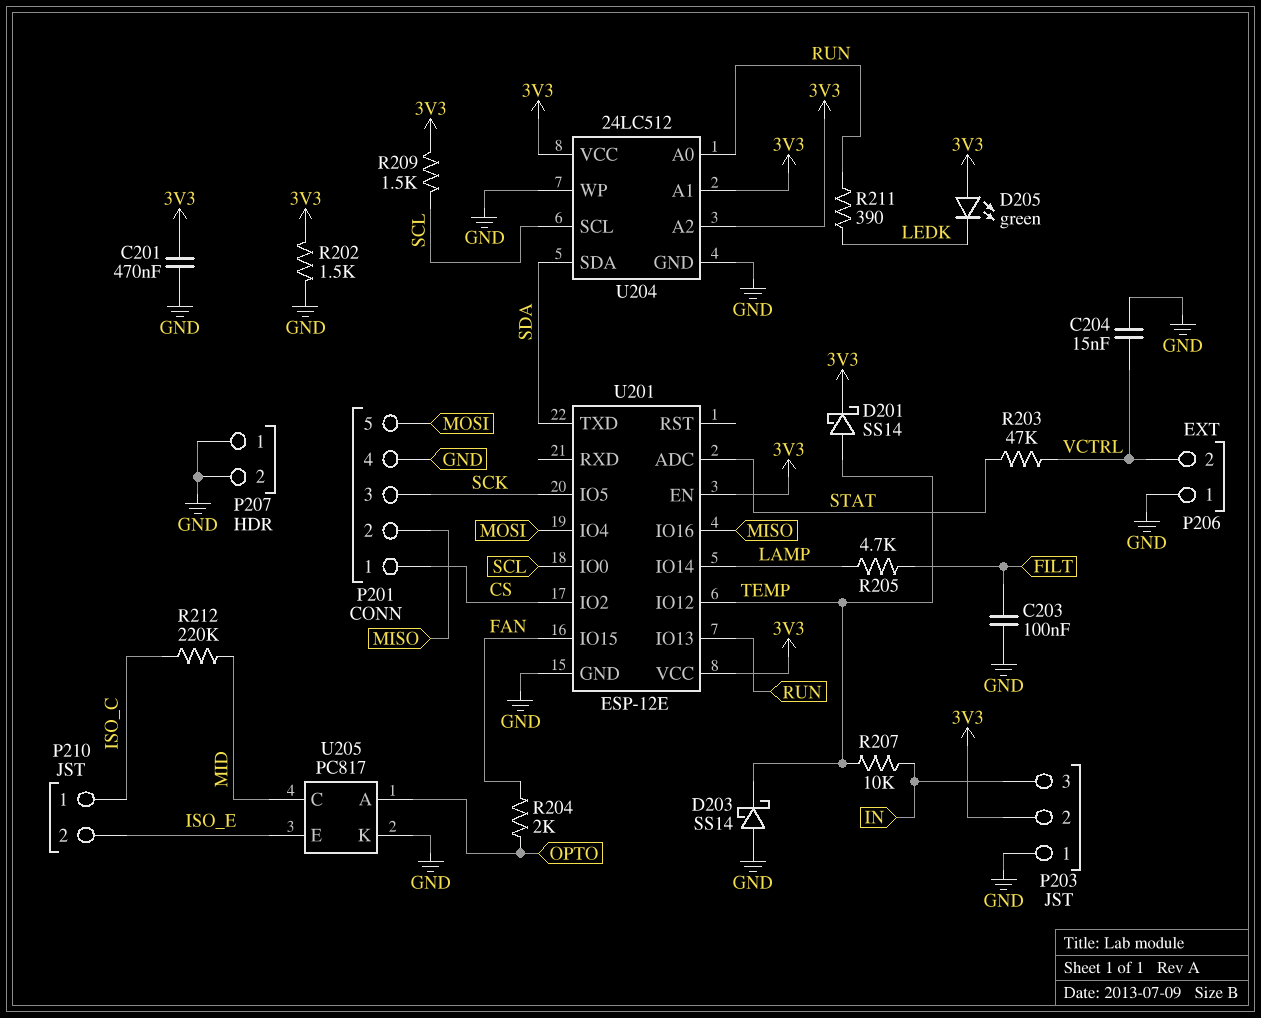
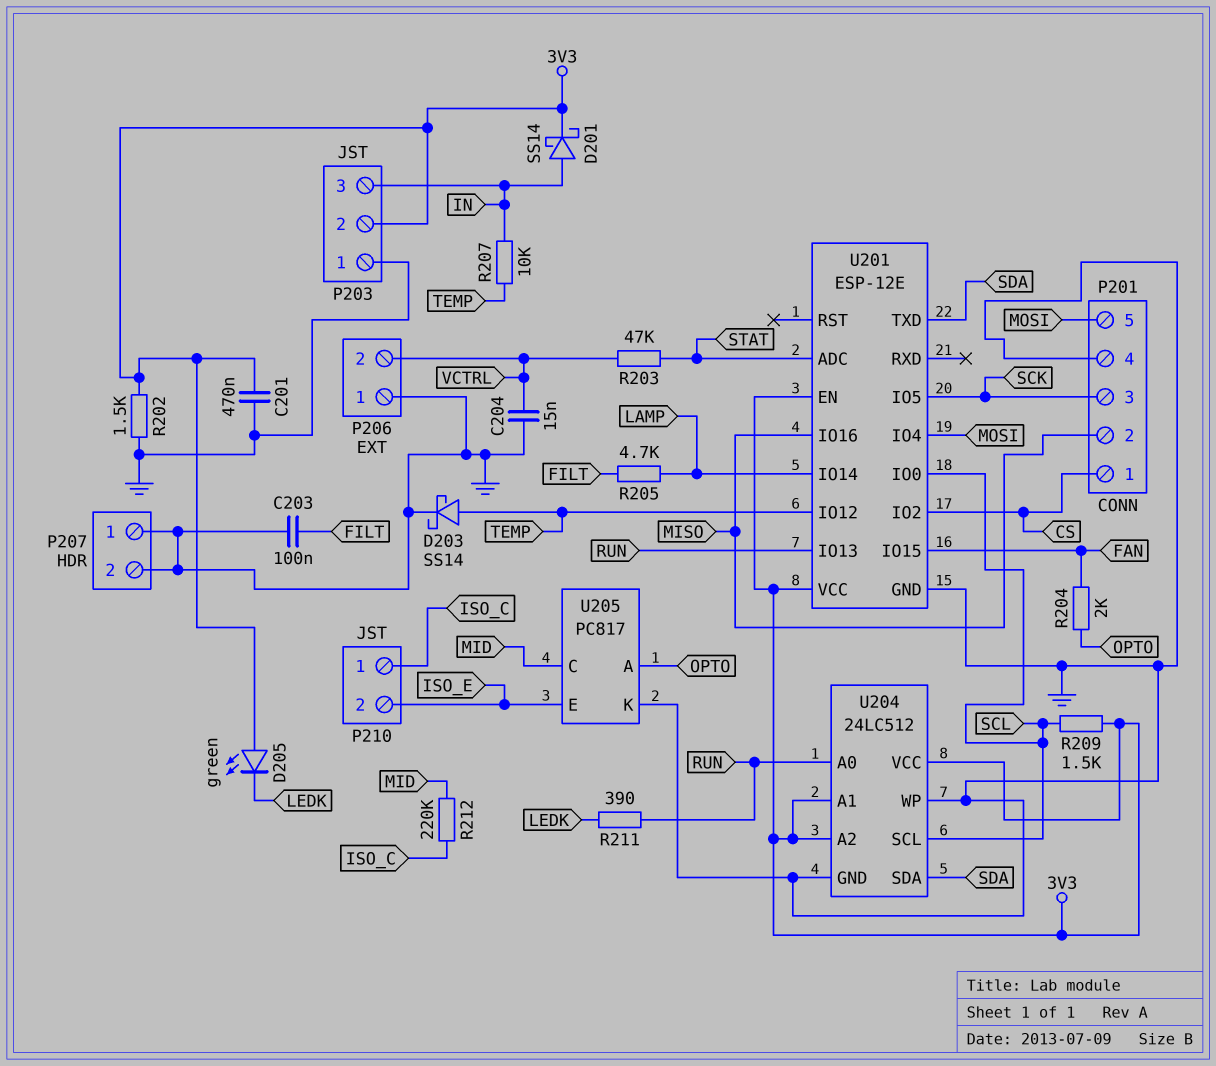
D201: schottky SS14 (A TEMP, K 3V3) -> schottky SS14 (A IN, K 3V3)
D203: schottky SS14 (A GND, K TEMP) -> schottky SS14 (A TEMP, K GND)

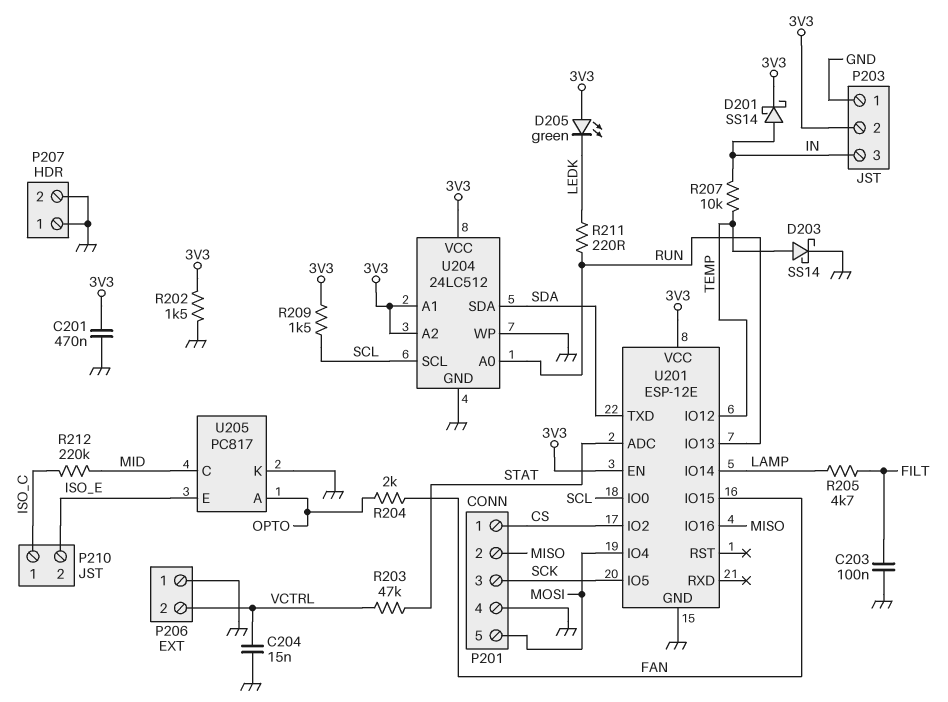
R211: 390 (LEDK, RUN) -> 220 (LEDK, RUN)

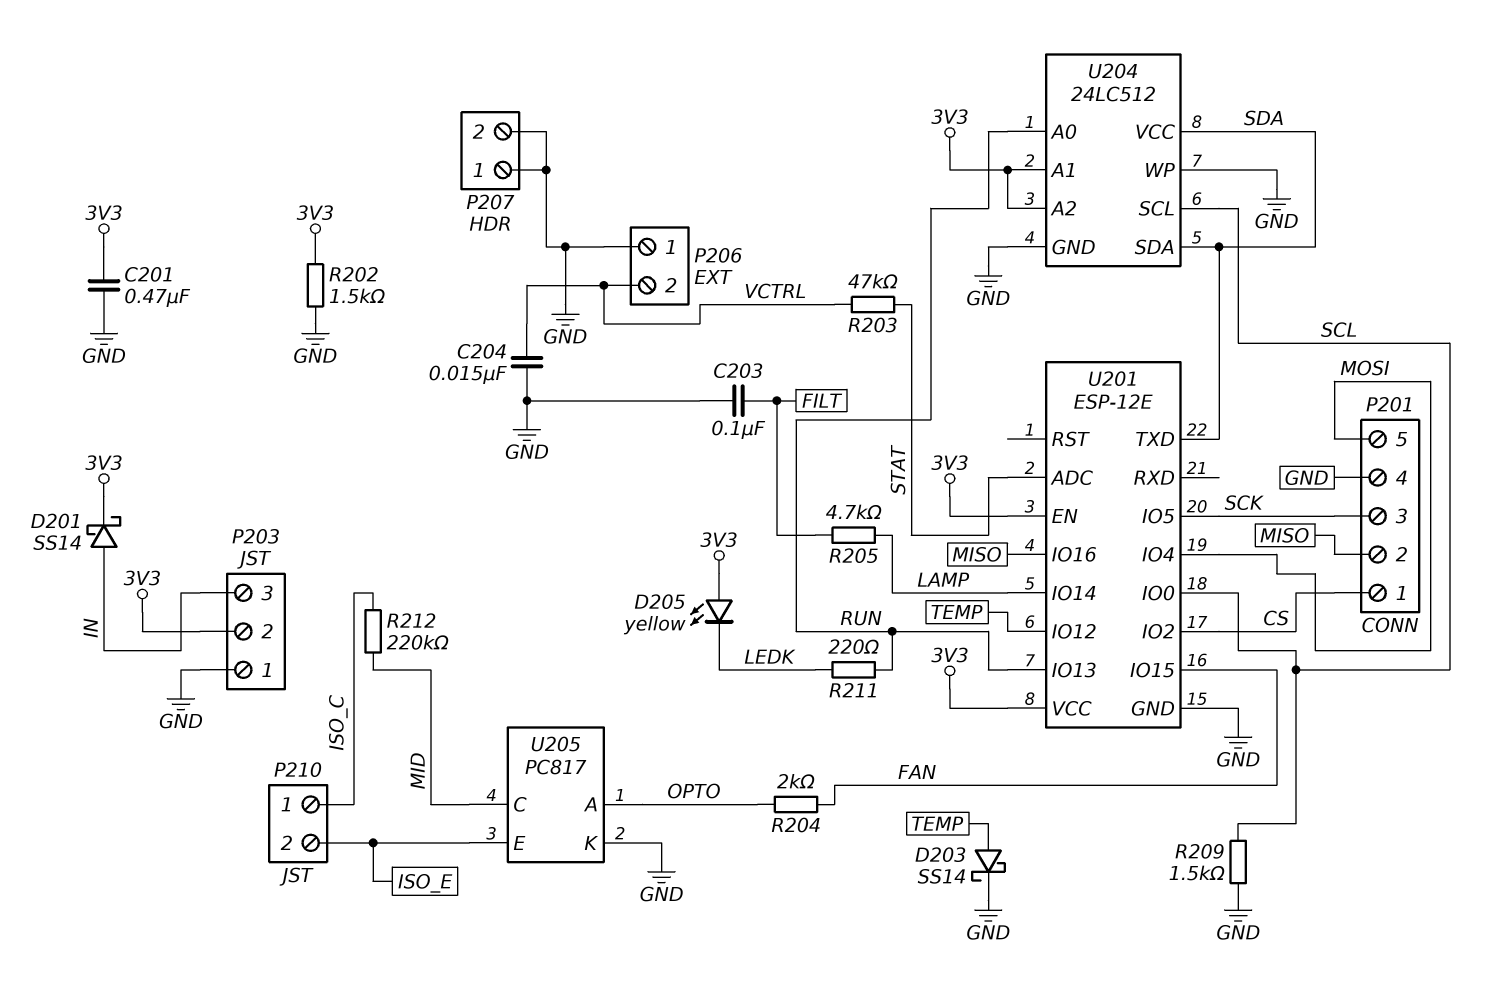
D205: LED green (A 3V3, K LEDK) -> LED yellow (A 3V3, K LEDK)
R207: 10k (IN, TEMP) -> none
R209: 1.5k (3V3, SCL) -> 1.5k (GND, SCL)
U204 pin VCC: 3V3 -> SDA

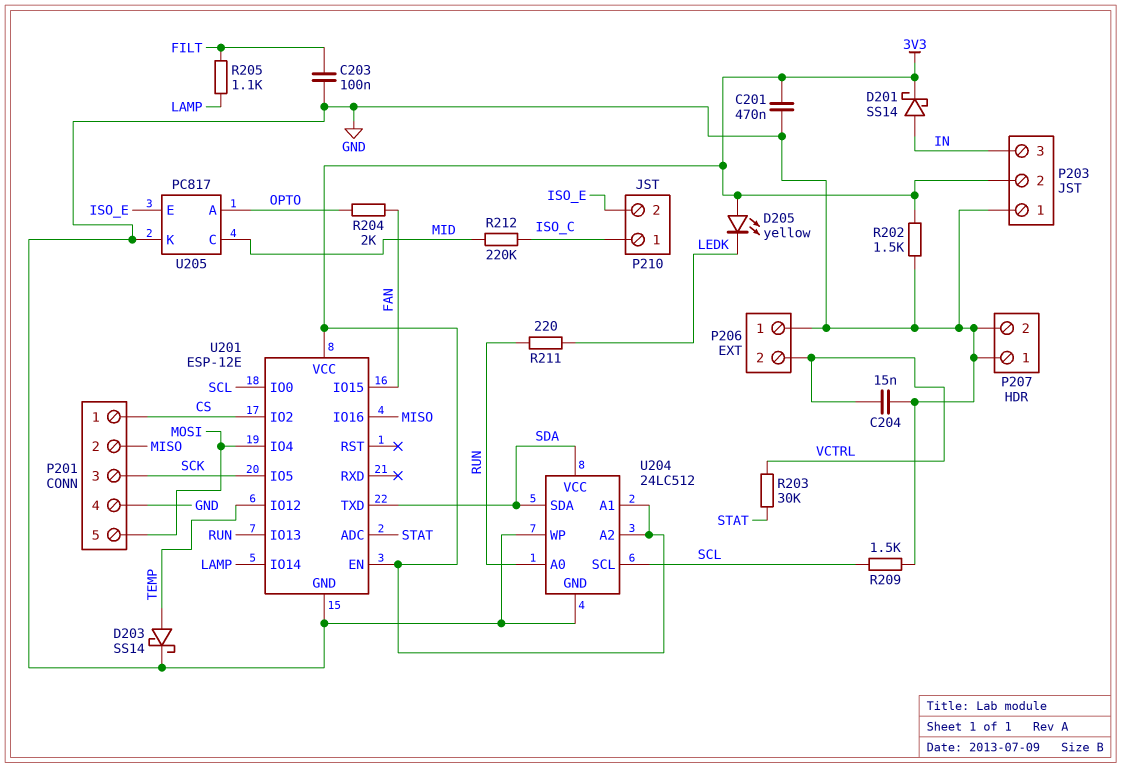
R203: 47k (STAT, VCTRL) -> 30k (STAT, VCTRL)
R205: 4.7k (FILT, LAMP) -> 1.1k (FILT, LAMP)

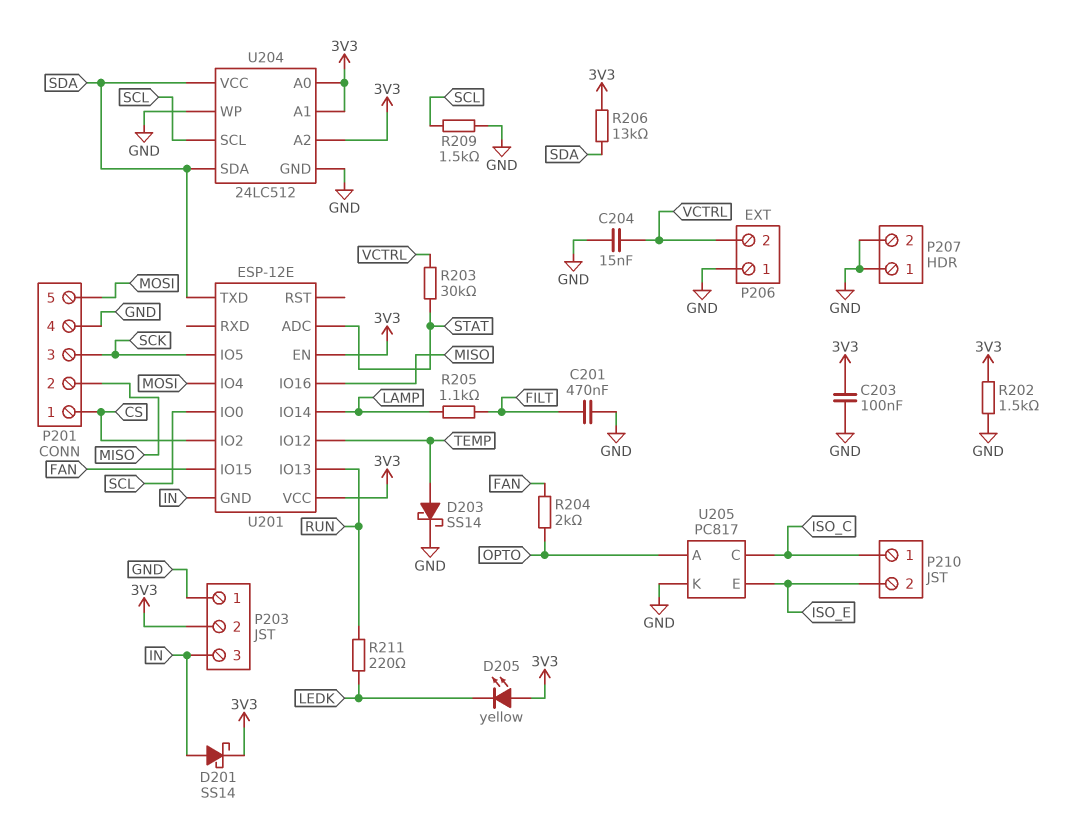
C201: 470nF (3V3, GND) -> 470nF (FILT, GND)
C203: 100nF (FILT, GND) -> 100nF (3V3, GND)
R206: none -> 13k (3V3, SDA)
R212: 220k (ISO_C, MID) -> none
U201 pin GND: GND -> IN
U204 pin A0: RUN -> 3V3
U205 pin C: MID -> ISO_C

